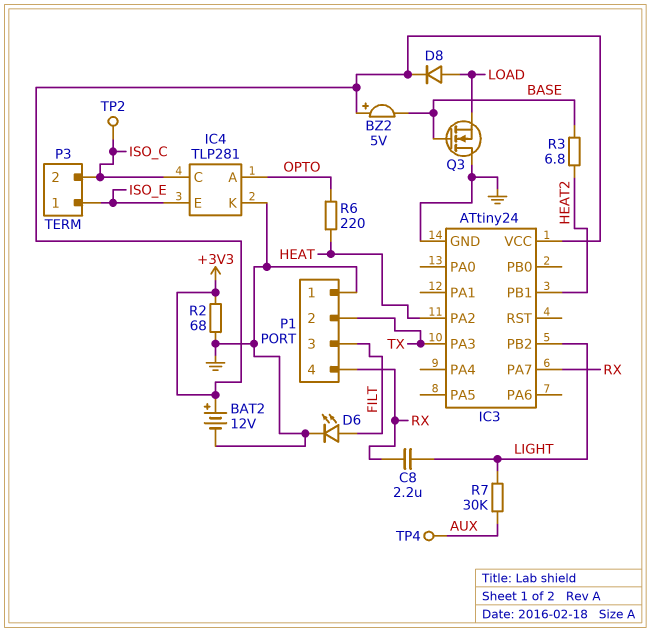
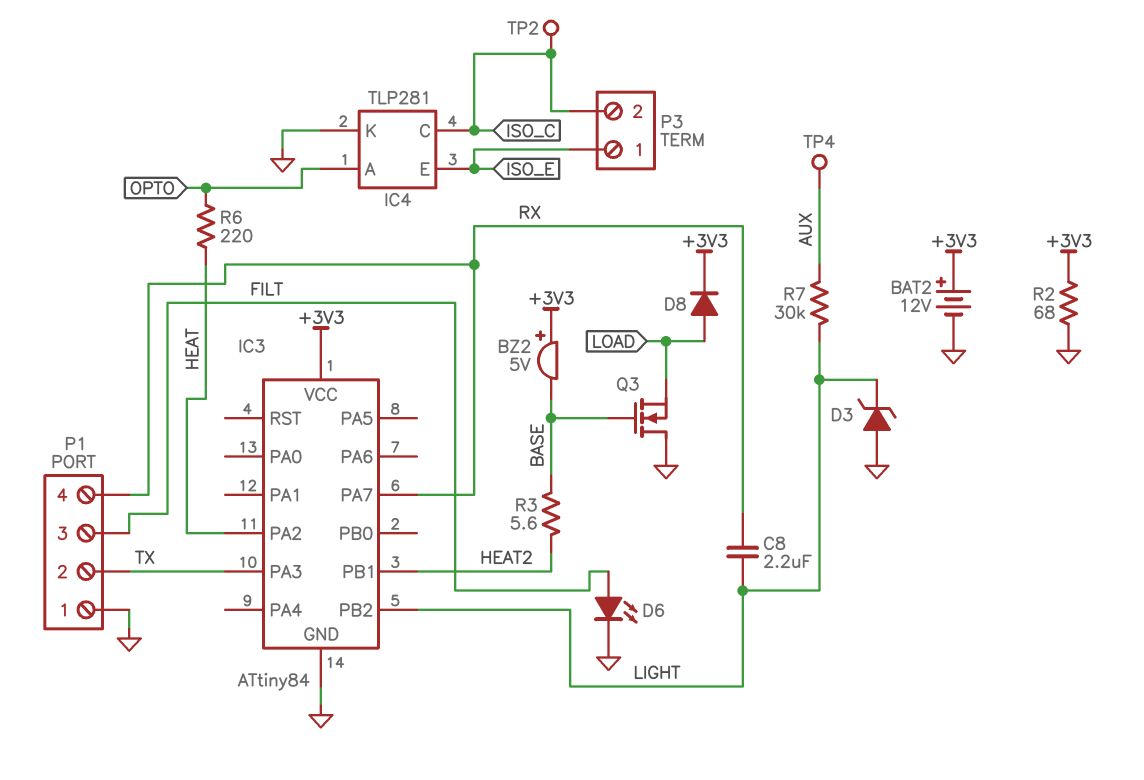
D3: none -> zener (A GND, K LIGHT)
IC3: ATtiny24 -> ATtiny84
R3: 6.8 (BASE, HEAT2) -> 5.6 (BASE, HEAT2)

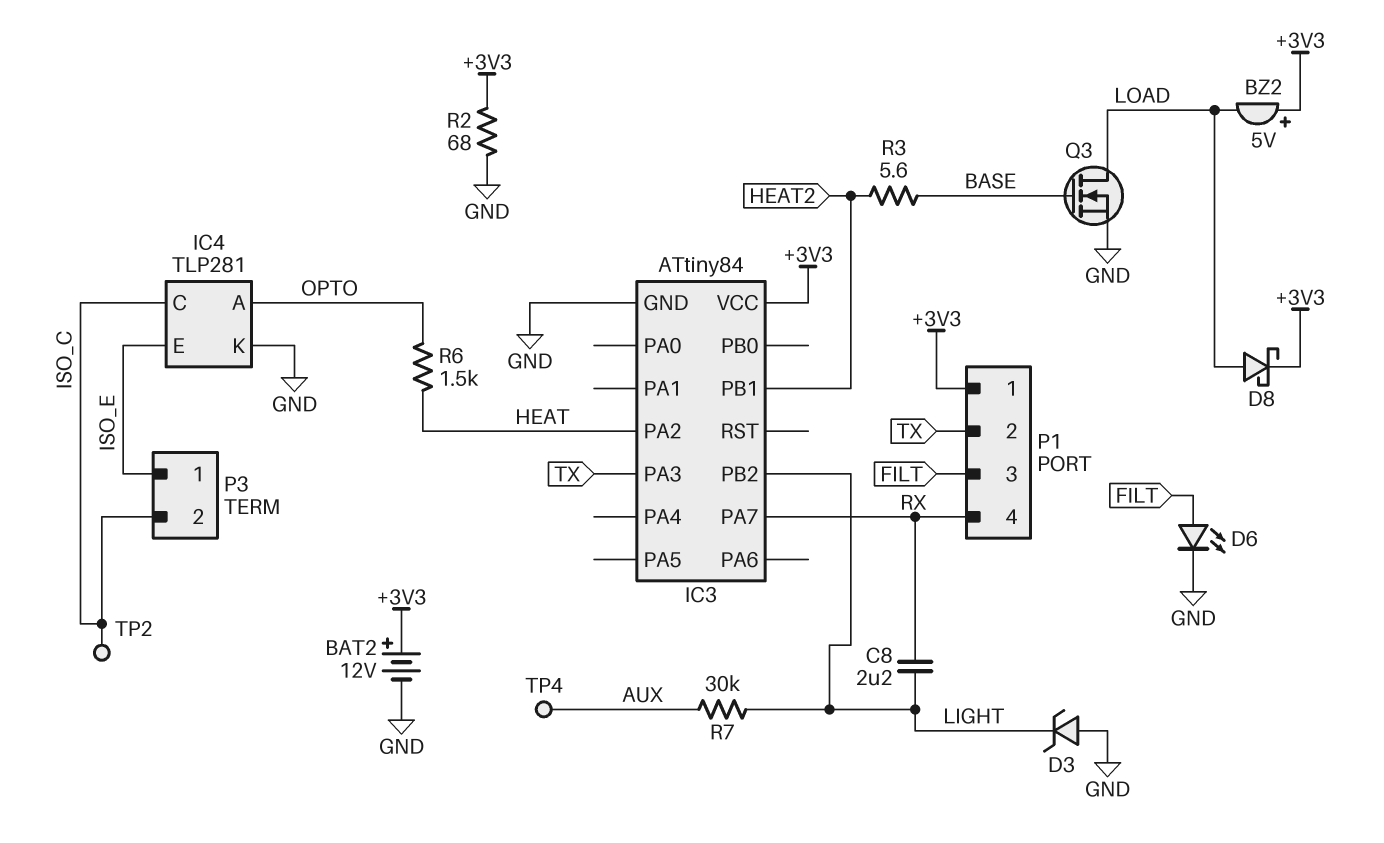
BZ2: buzzer 5V (plus +3V3, minus BASE) -> buzzer 5V (plus +3V3, minus LOAD)
D8: diode (A LOAD, K +3V3) -> schottky (A LOAD, K +3V3)
P1 pin 1: GND -> +3V3
Q3: NMOS (G BASE, D GND, S LOAD) -> NMOS (G BASE, D LOAD, S GND)
R6: 220 (HEAT, OPTO) -> 1.5k (HEAT, OPTO)

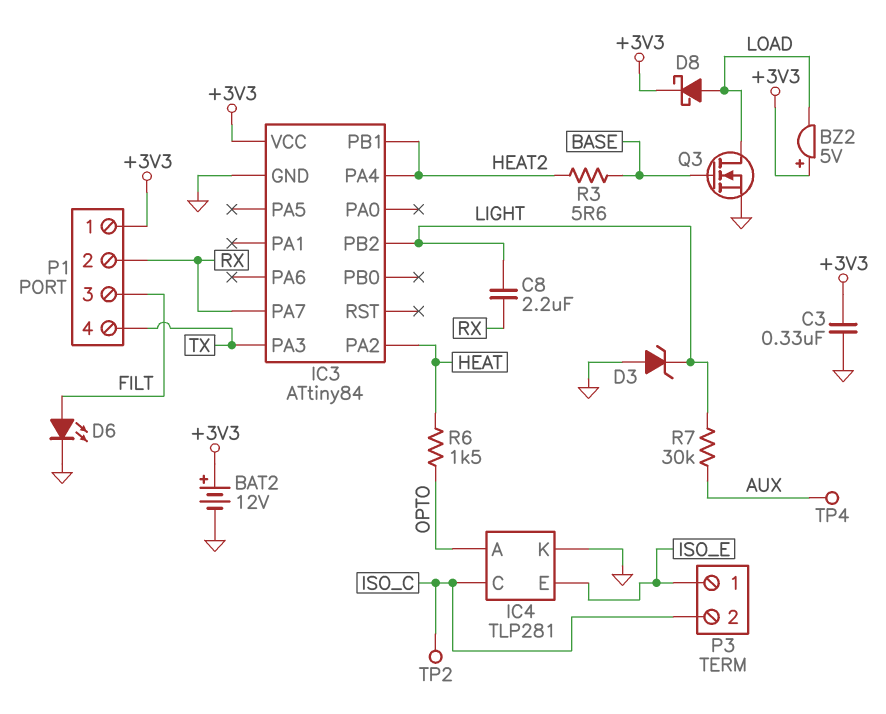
C3: none -> 330nF (+3V3, GND)
IC3 pin PA4: none -> HEAT2
P1 pin 2: TX -> RX
P1 pin 4: RX -> TX
R2: 68 (+3V3, GND) -> none

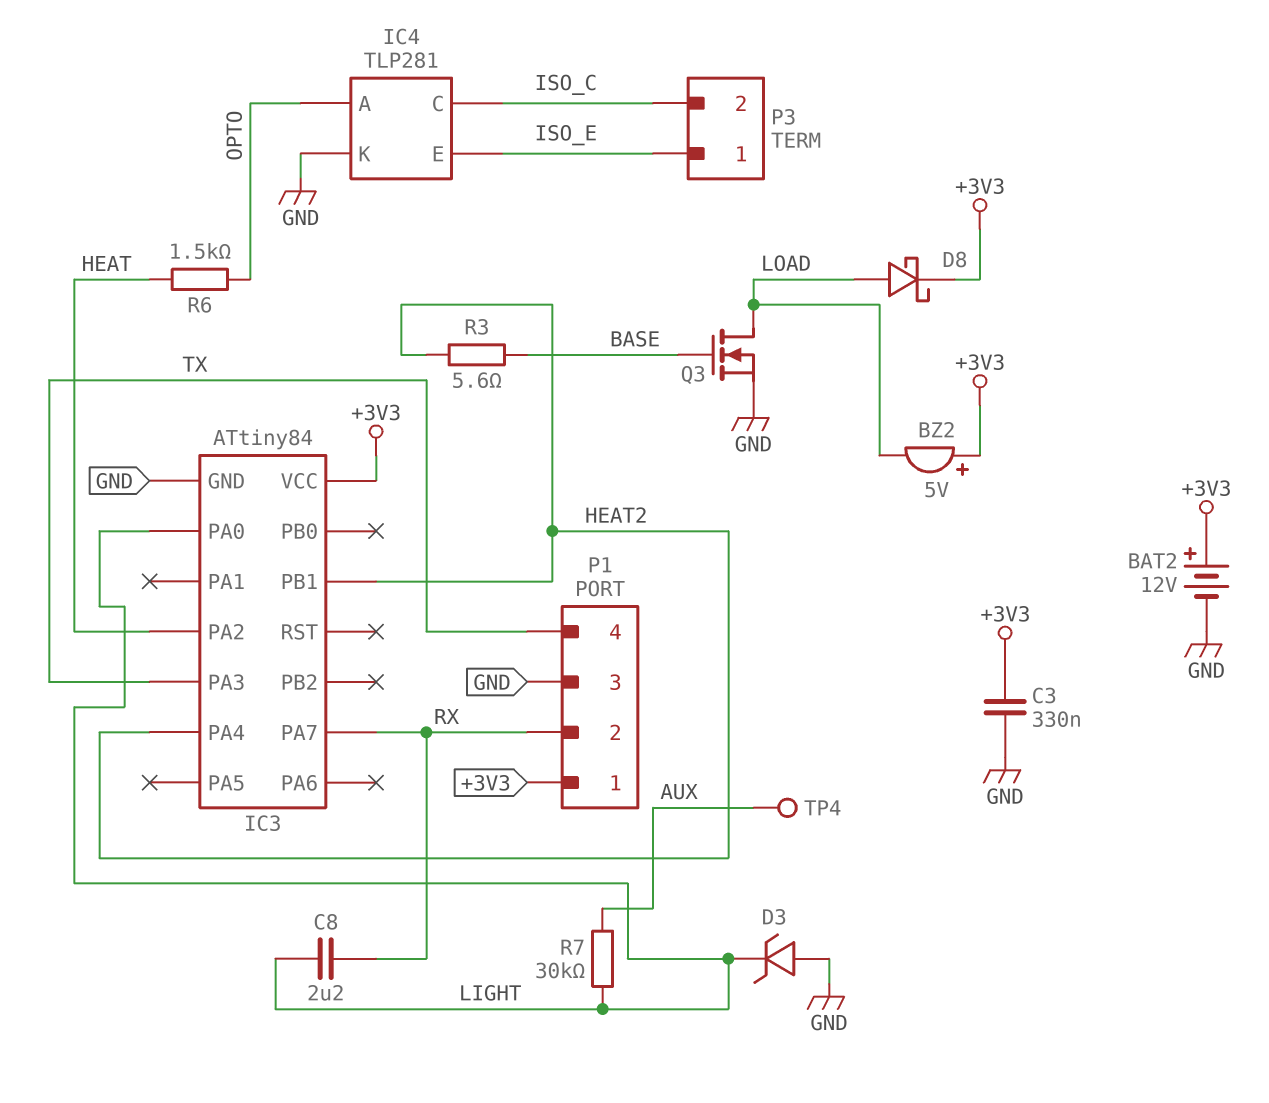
D6: LED (A FILT, K GND) -> none
IC3 pin PA0: none -> LIGHT
IC3 pin PB2: LIGHT -> none
P1 pin 3: FILT -> GND
TP2: test point (ISO_C) -> none

